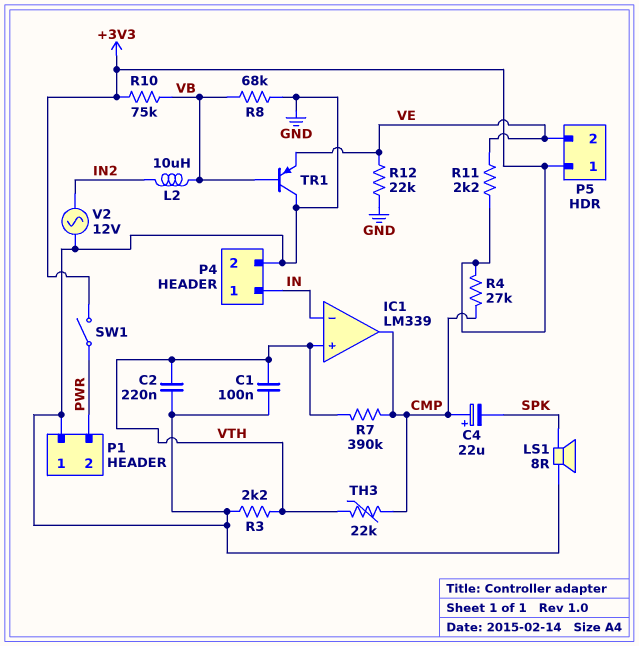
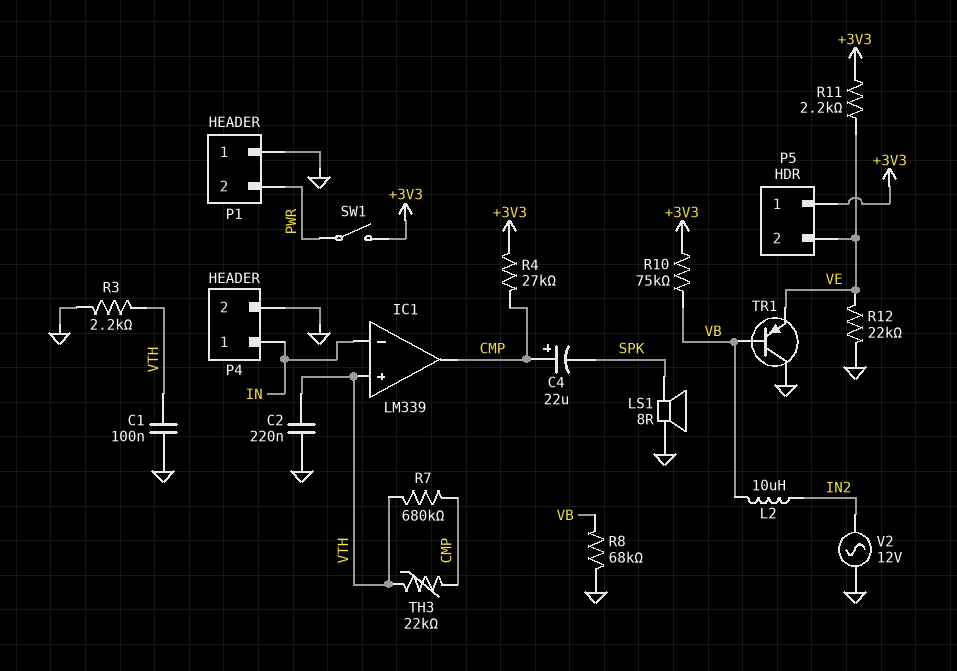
R7: 390k (CMP, VTH) -> 680k (CMP, VTH)

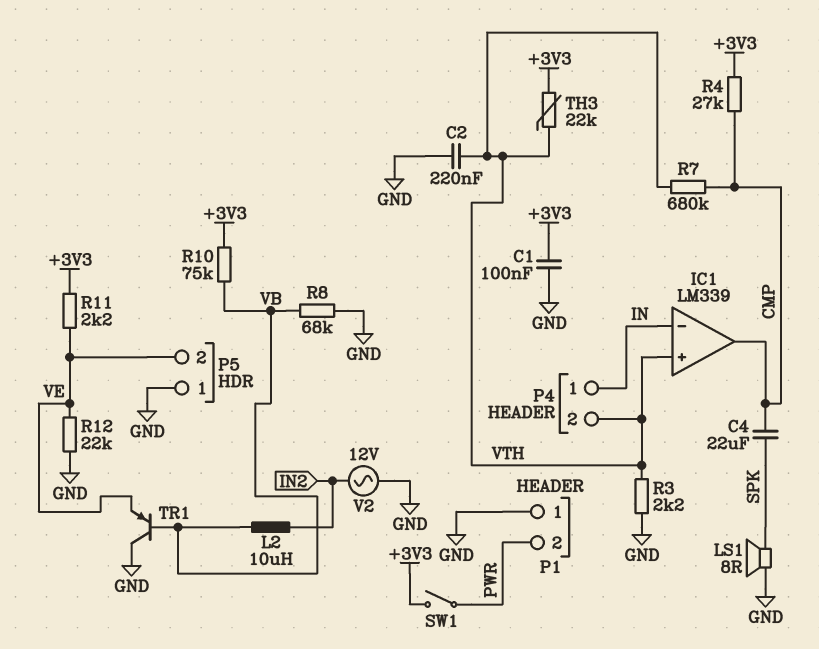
C1: 100nF (GND, VTH) -> 100nF (+3V3, GND)
C4: 22uF (plus CMP, minus SPK) -> 22uF (CMP, SPK)
P4 pin 2: GND -> VTH
P5 pin 1: +3V3 -> GND
TH3: 22k (CMP, VTH) -> 22k (+3V3, VTH)

